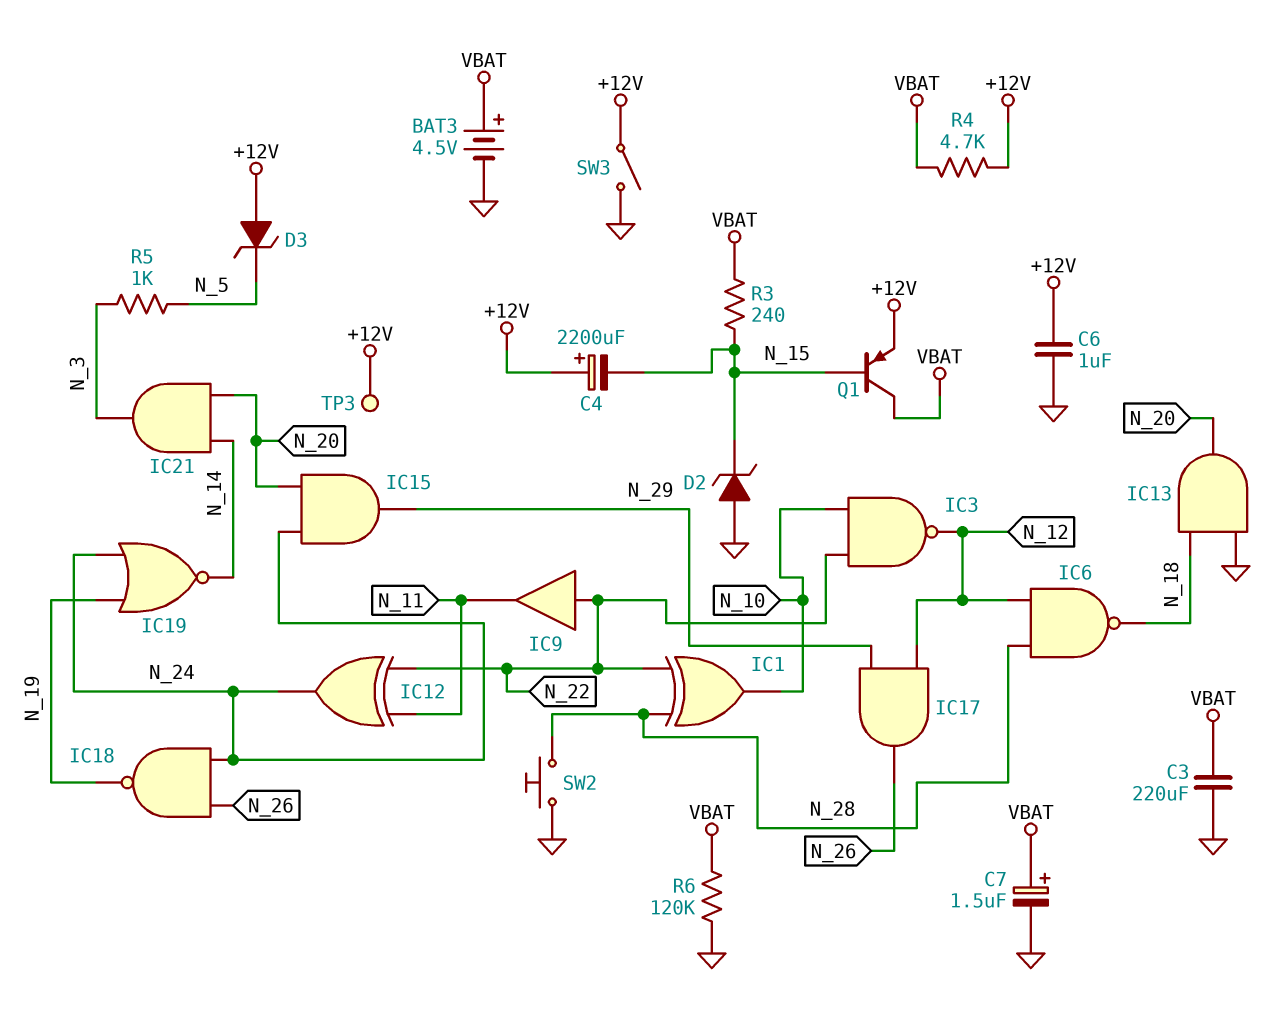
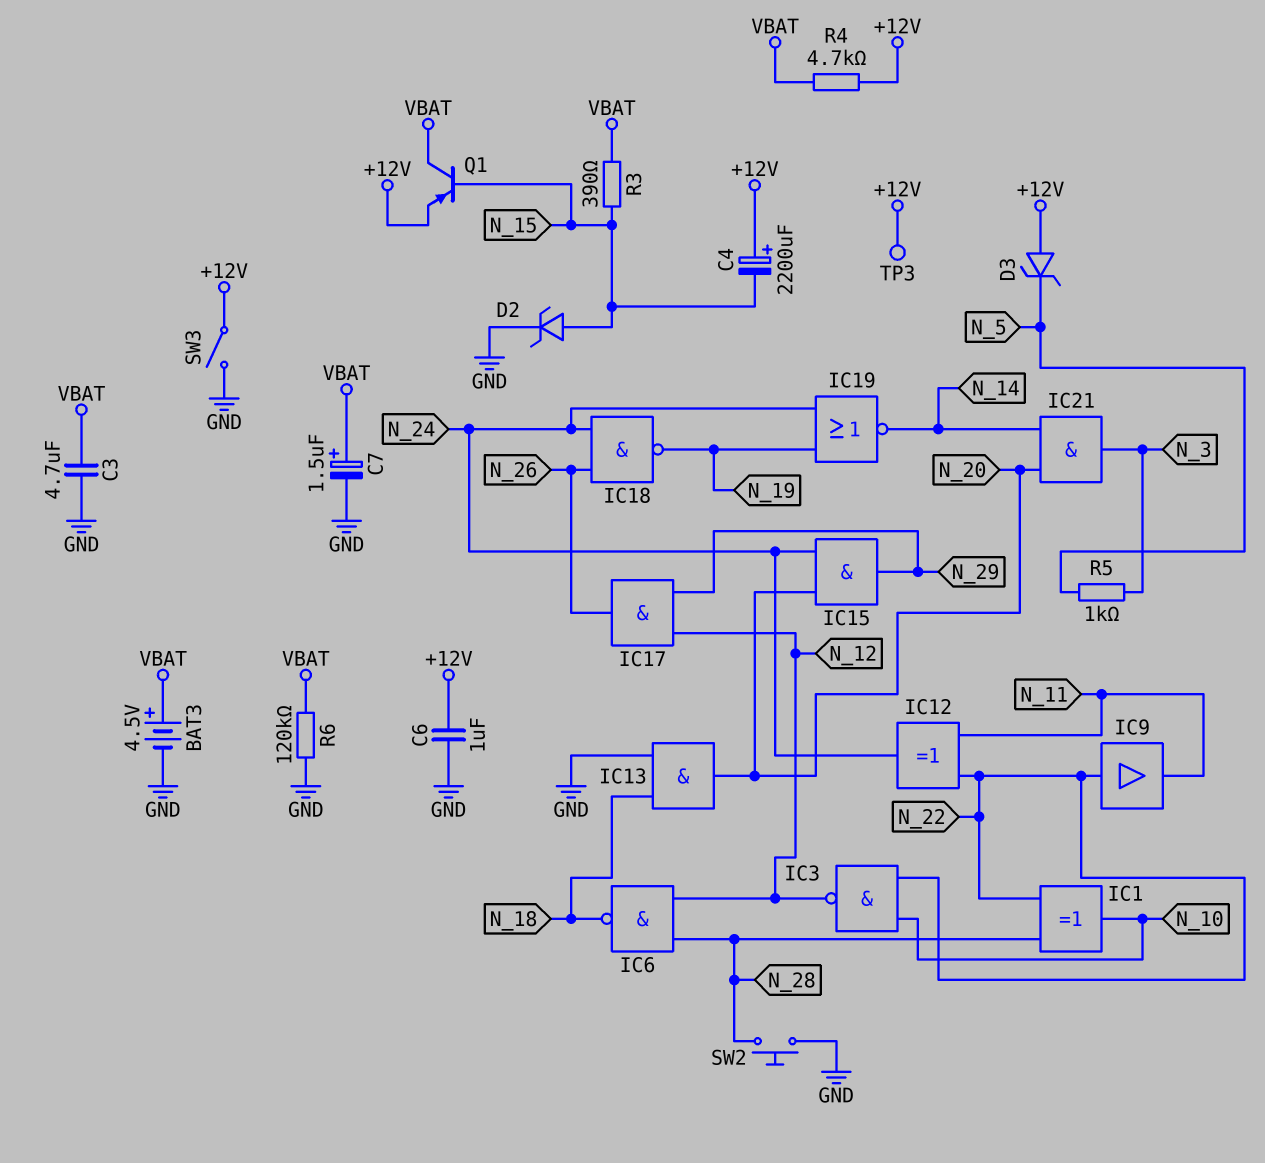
C3: 220uF (GND, VBAT) -> 4.7uF (GND, VBAT)
D2: zener (A GND, K N_15) -> zener (A N_15, K GND)
R3: 240 (N_15, VBAT) -> 390 (N_15, VBAT)

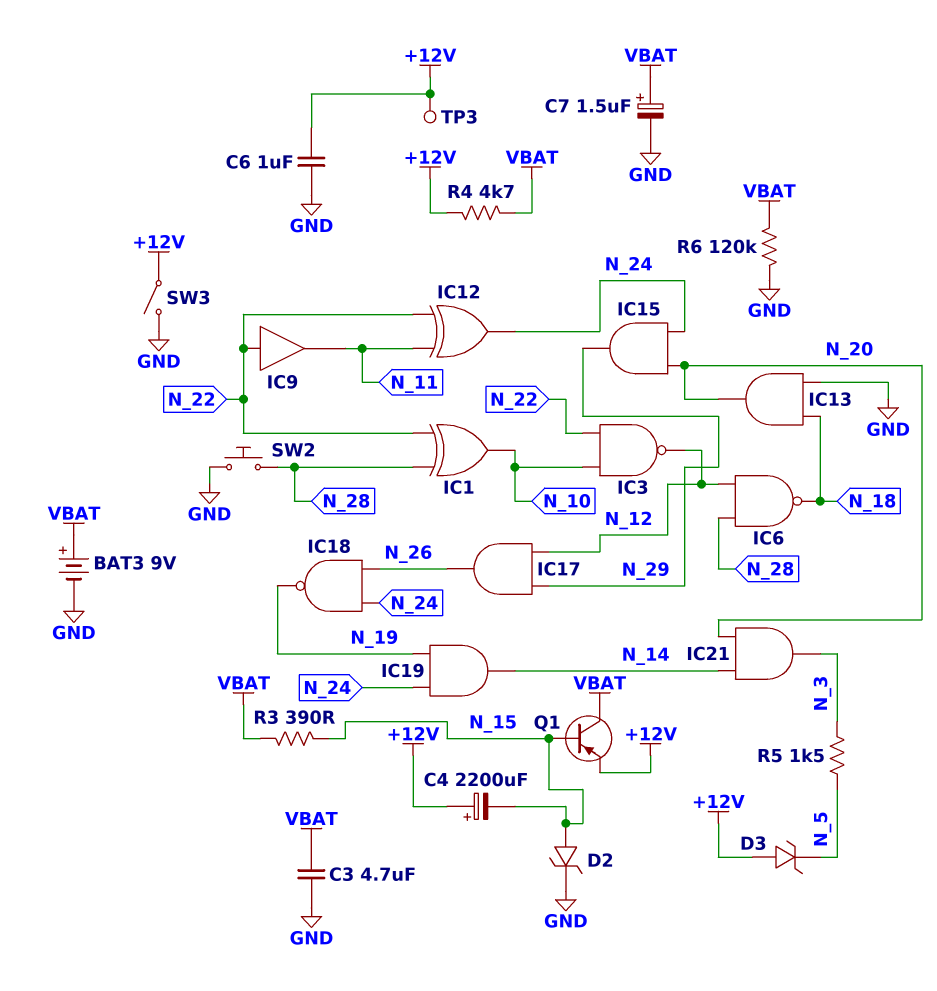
BAT3: 4.5V (plus VBAT, minus GND) -> 9V (plus VBAT, minus GND)
IC19: NOR (in N_19, in N_24, out N_14) -> AND (in N_19, in N_24, out N_14)
R5: 1k (N_3, N_5) -> 1.5k (N_3, N_5)

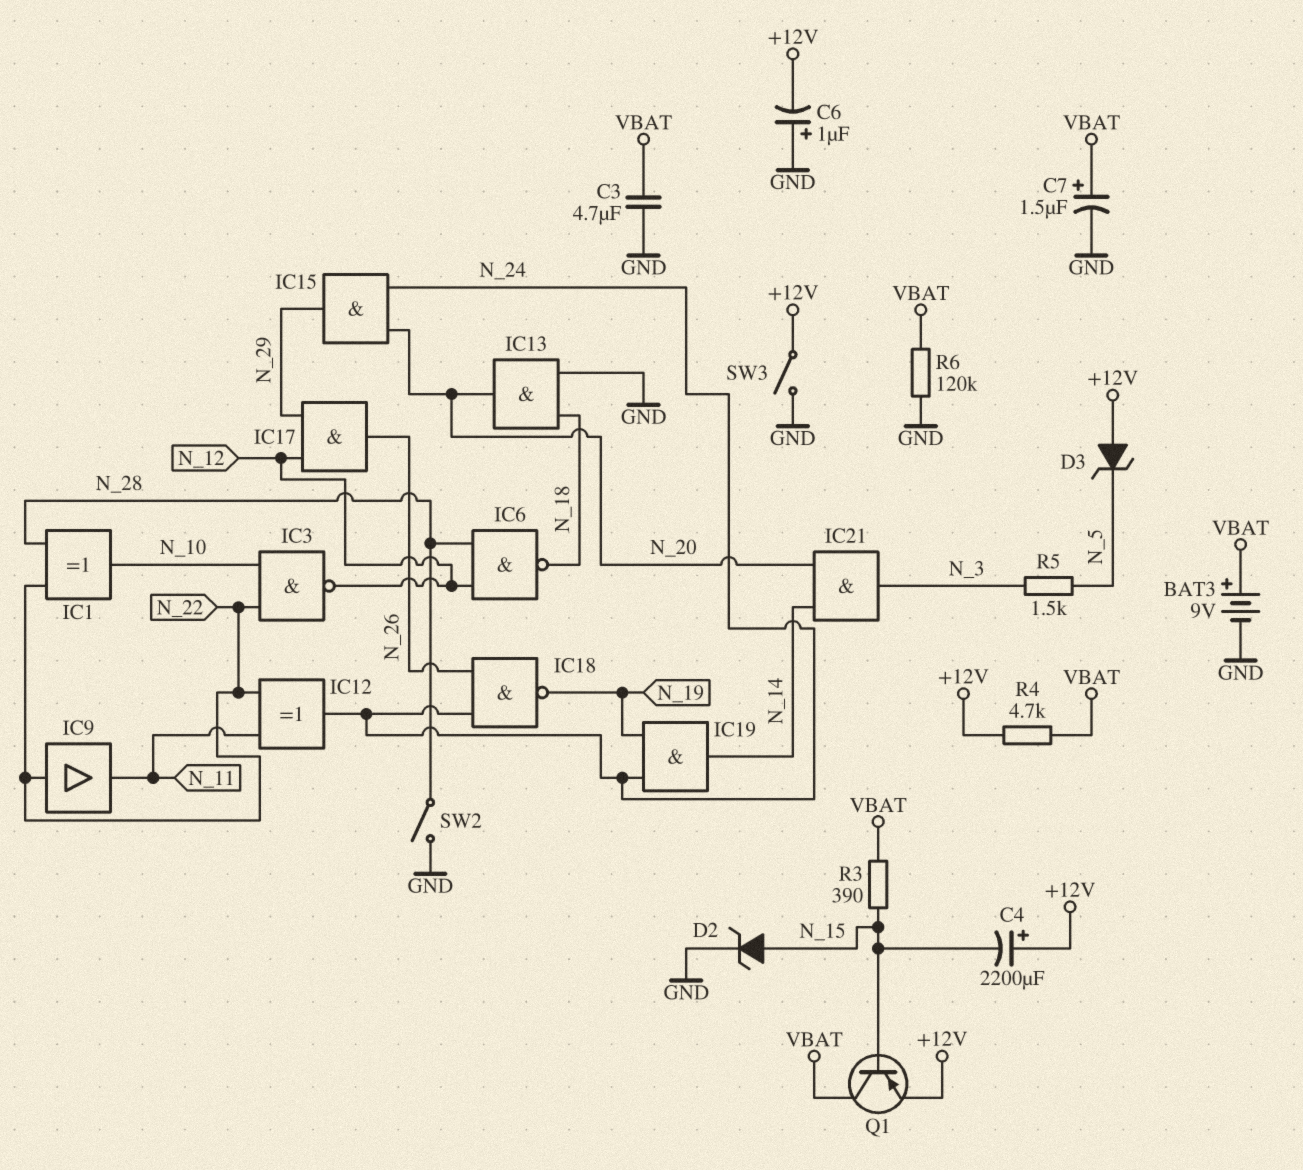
C6: 1uF (+12V, GND) -> 1uF (plus GND, minus +12V)
SW2: button (GND, N_28) -> switch (GND, N_28)
TP3: test point (+12V) -> none

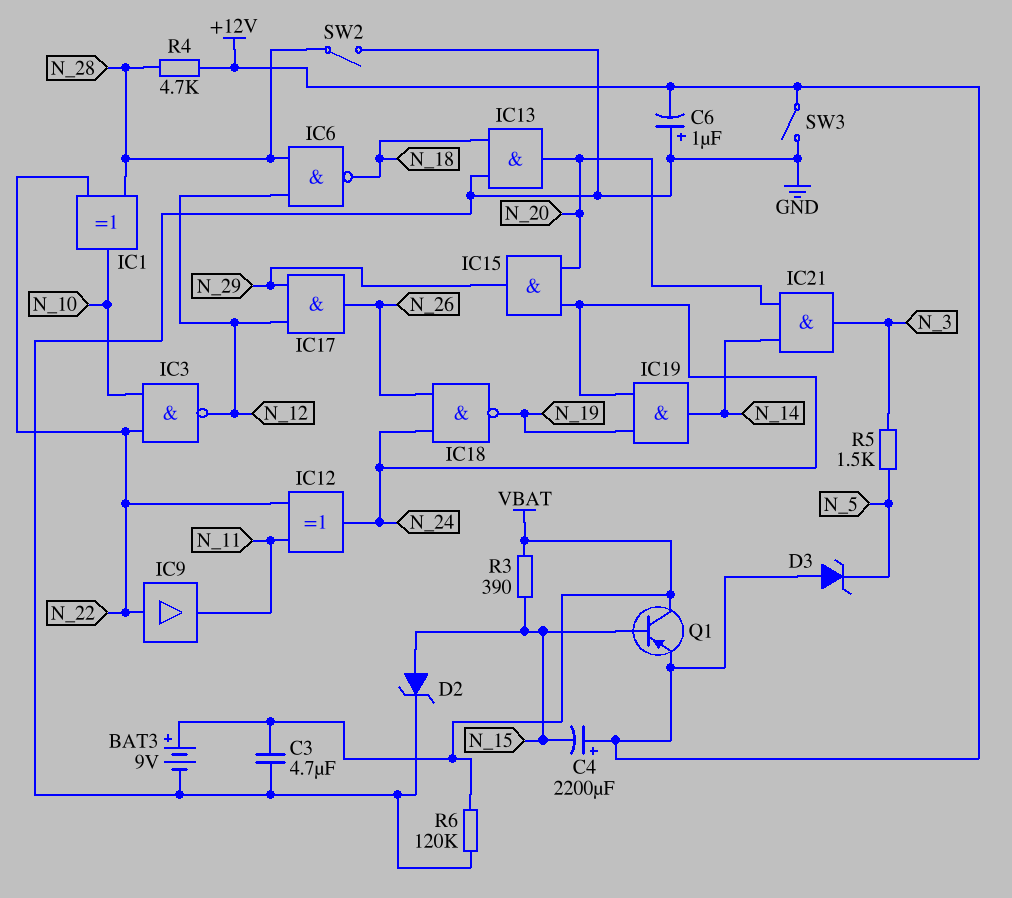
C7: 1.5uF (plus VBAT, minus GND) -> none
R4: 4.7k (+12V, VBAT) -> 4.7k (+12V, N_28)

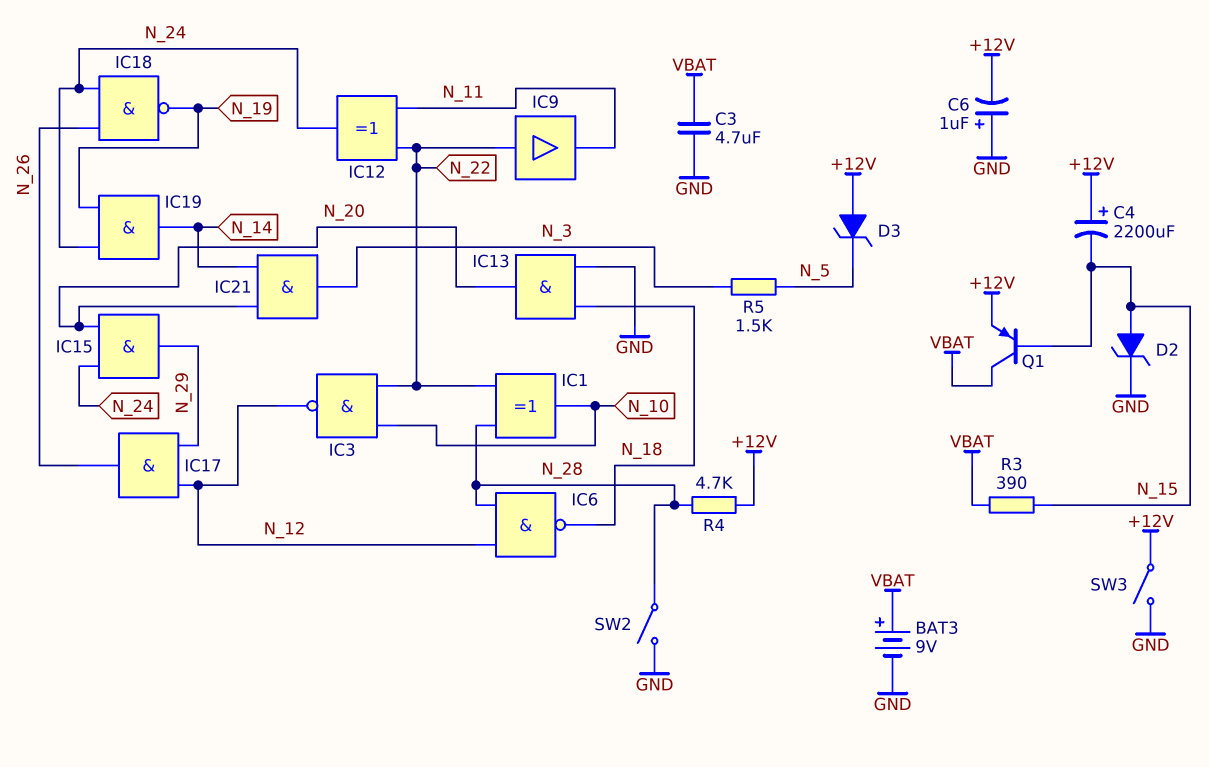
R6: 120k (GND, VBAT) -> none

